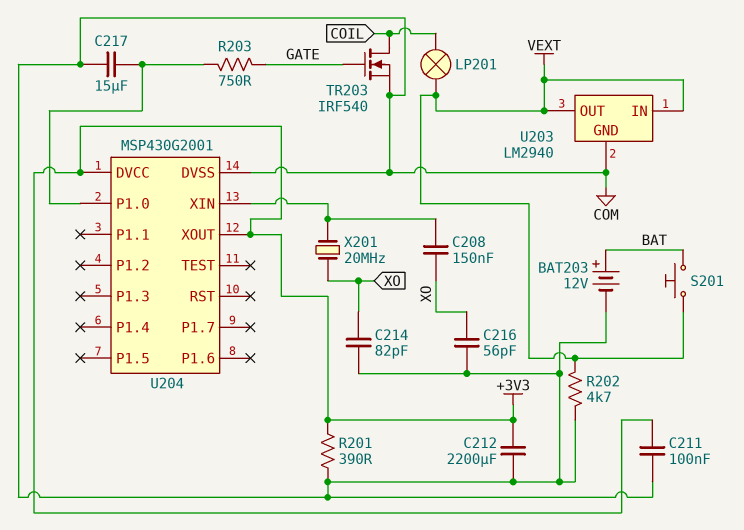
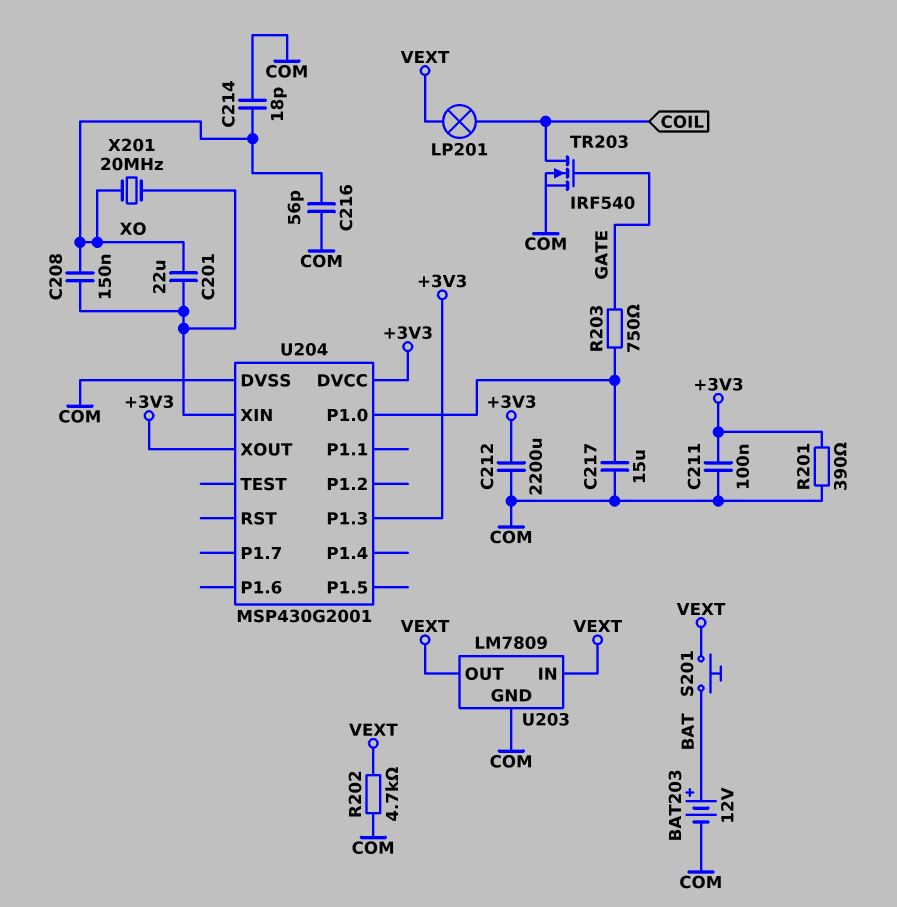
C201: none -> 22uF (U204/XIN, XO)
C214: 82pF (COM, XO) -> 18pF (COM, XO)
U203: LM2940 -> LM7809
U204 pin P1.3: none -> +3V3

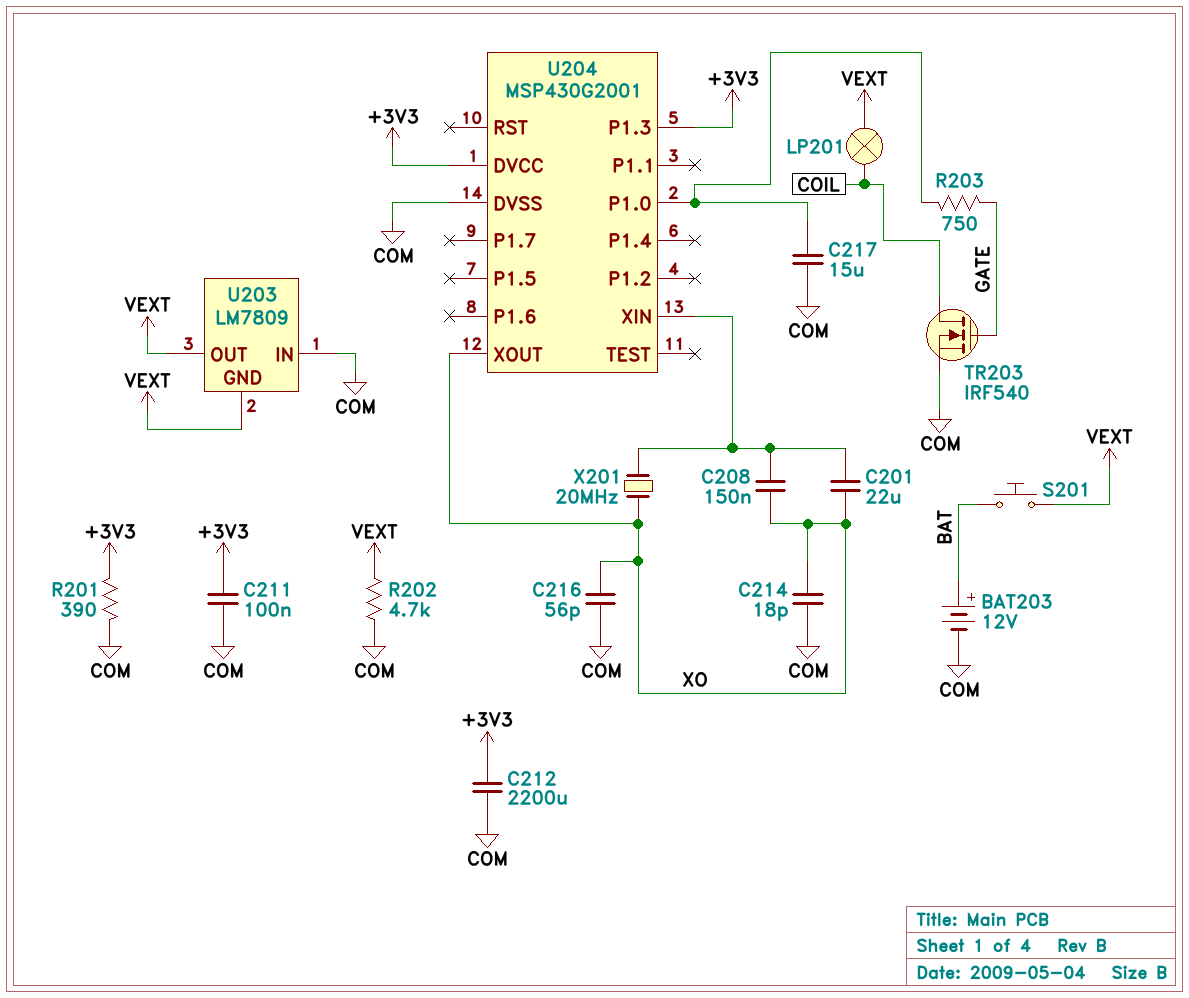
U203 pin GND: COM -> VEXT
U203 pin IN: VEXT -> COM
U204 pin XOUT: +3V3 -> XO

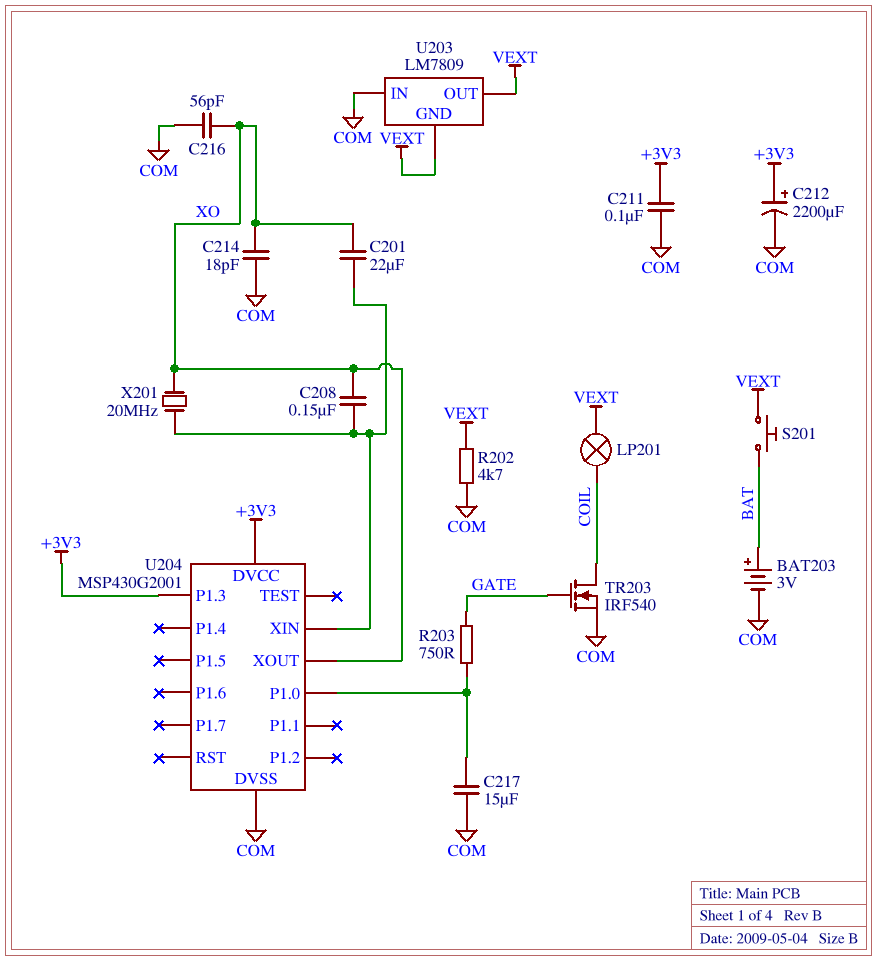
BAT203: 12V (plus BAT, minus COM) -> 3V (plus BAT, minus COM)
C212: 2200uF (+3V3, COM) -> 2200uF (plus +3V3, minus COM)
R201: 390 (+3V3, COM) -> none

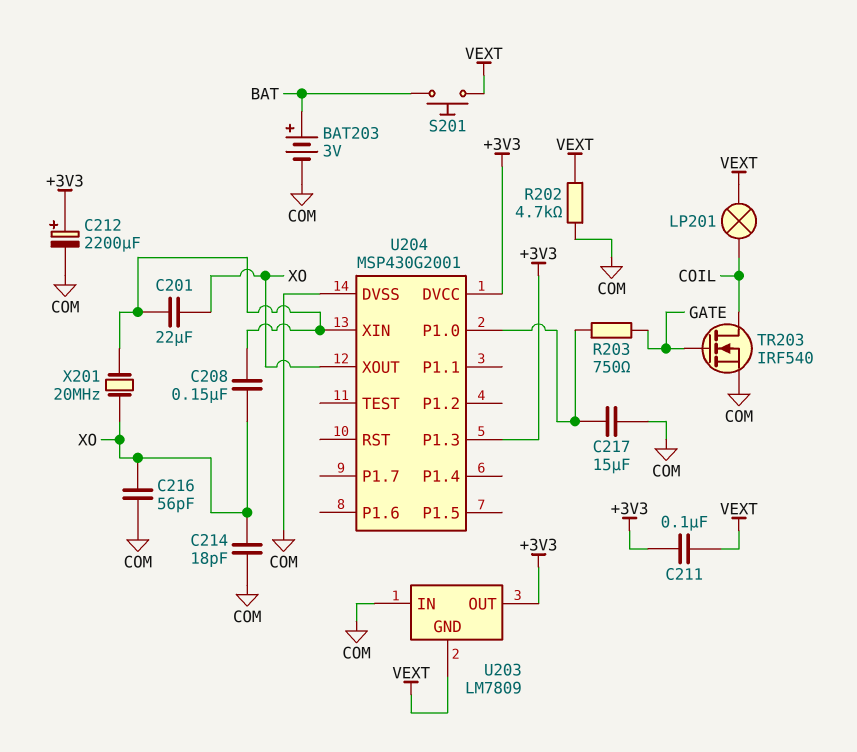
C211: 100nF (+3V3, COM) -> 100nF (+3V3, VEXT)
U203 pin OUT: VEXT -> +3V3

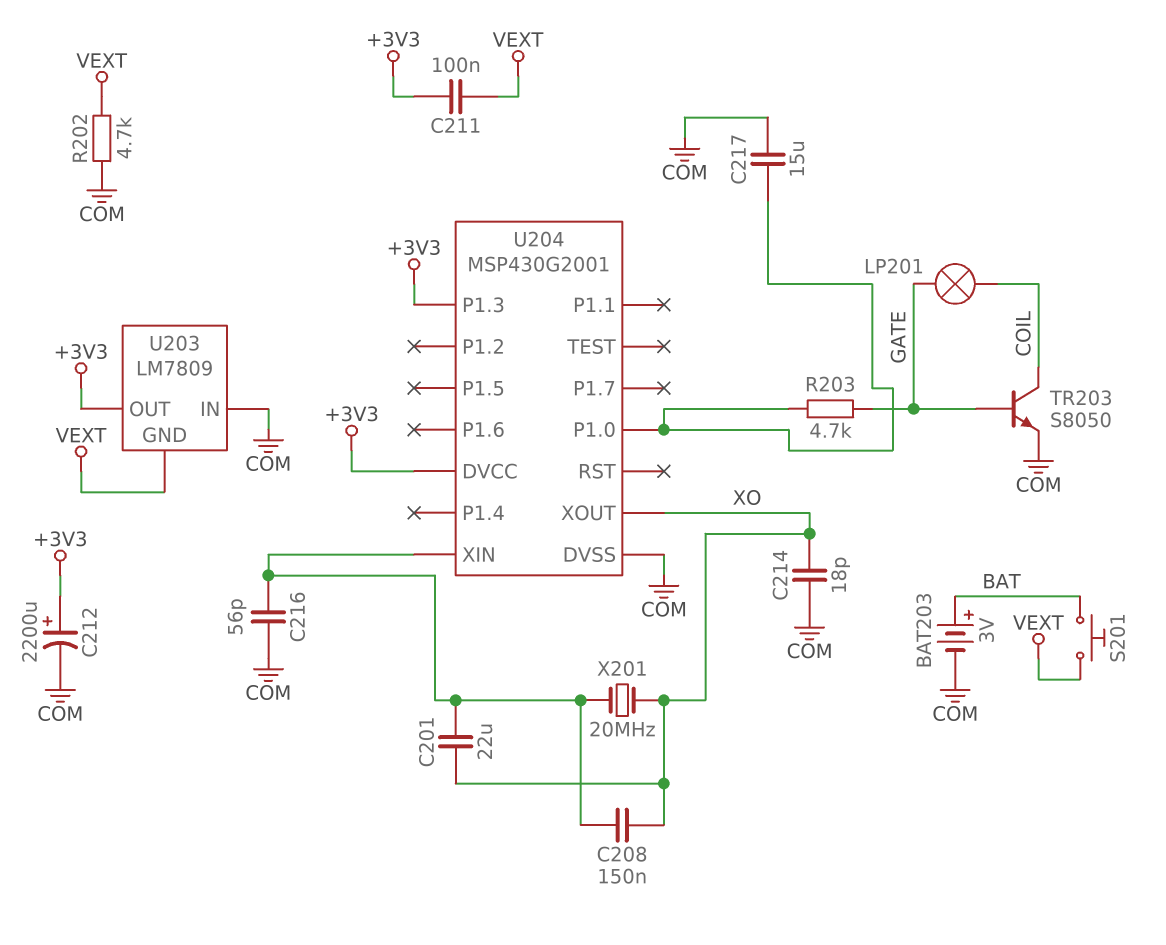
C216: 56pF (COM, XO) -> 56pF (COM, U204/XIN)
LP201: lamp (COIL, VEXT) -> lamp (COIL, GATE)
R203: 750 (GATE, U204/P1.0) -> 4.7k (GATE, U204/P1.0)
TR203: NMOS IRF540 (G GATE, D COIL, S COM) -> NPN S8050 (B GATE, C COIL, E COM)

